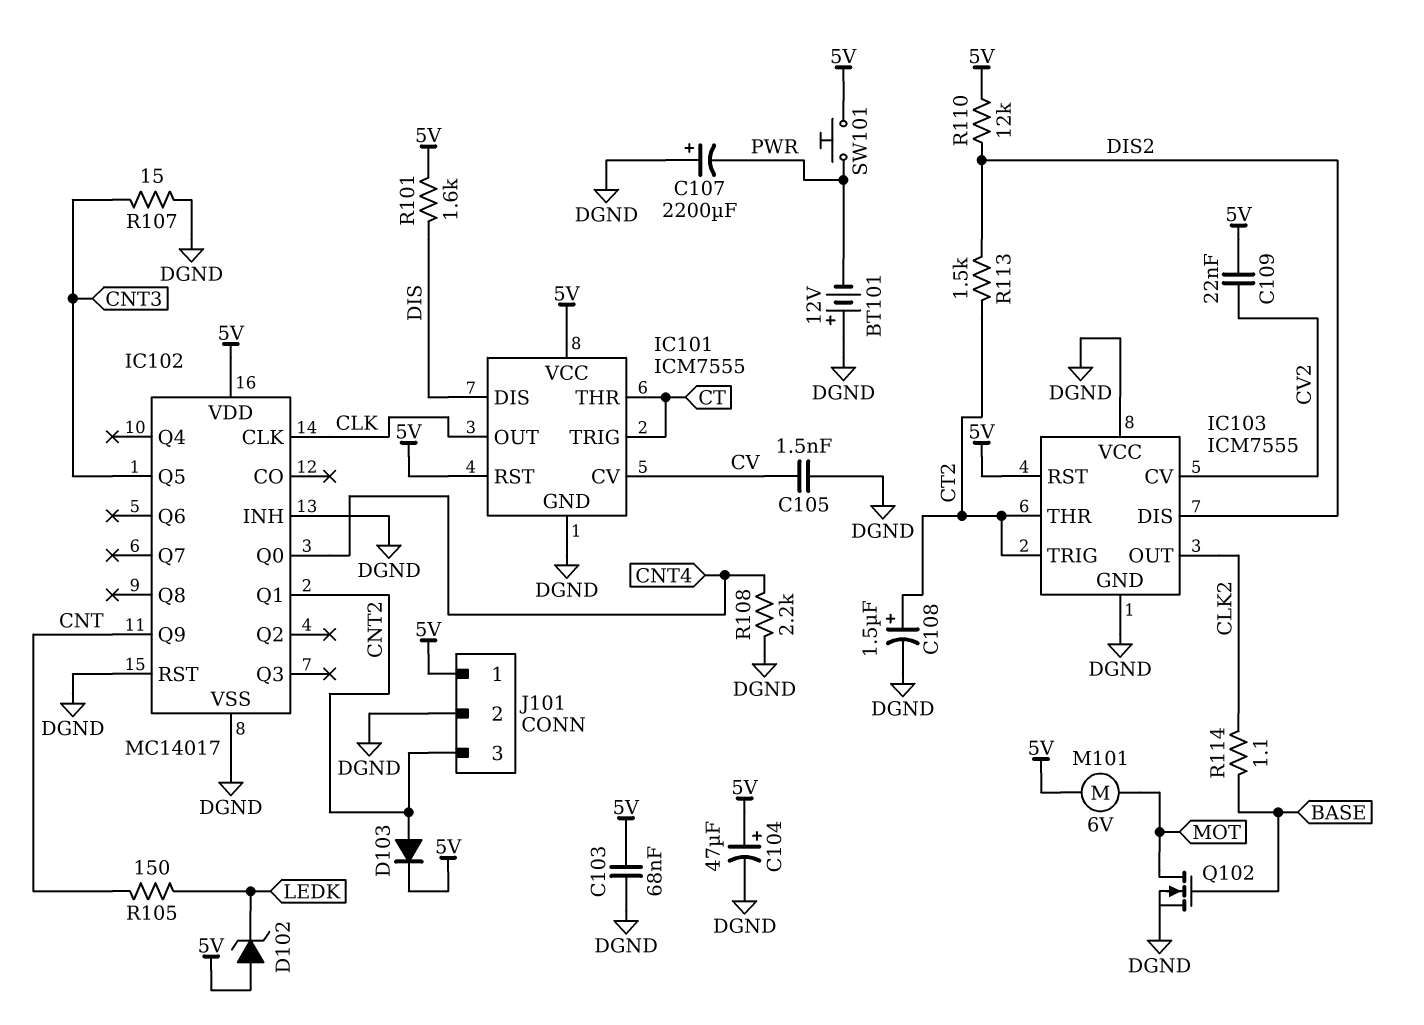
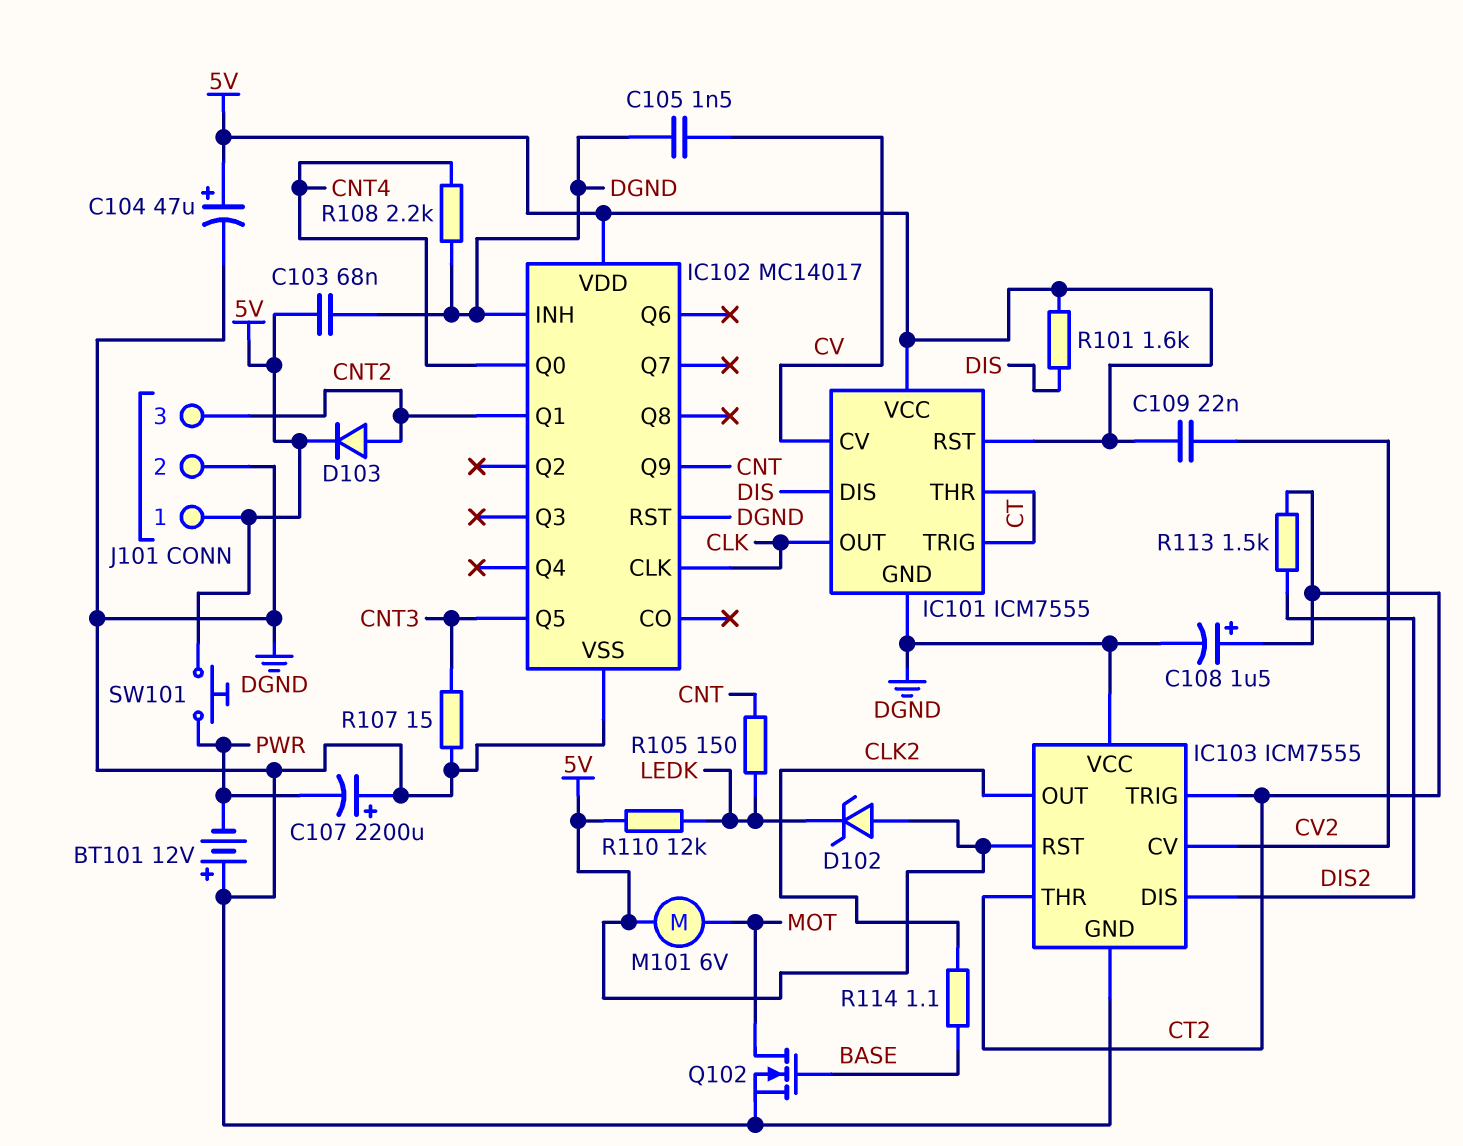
R110: 12k (5V, DIS2) -> 12k (5V, LEDK)

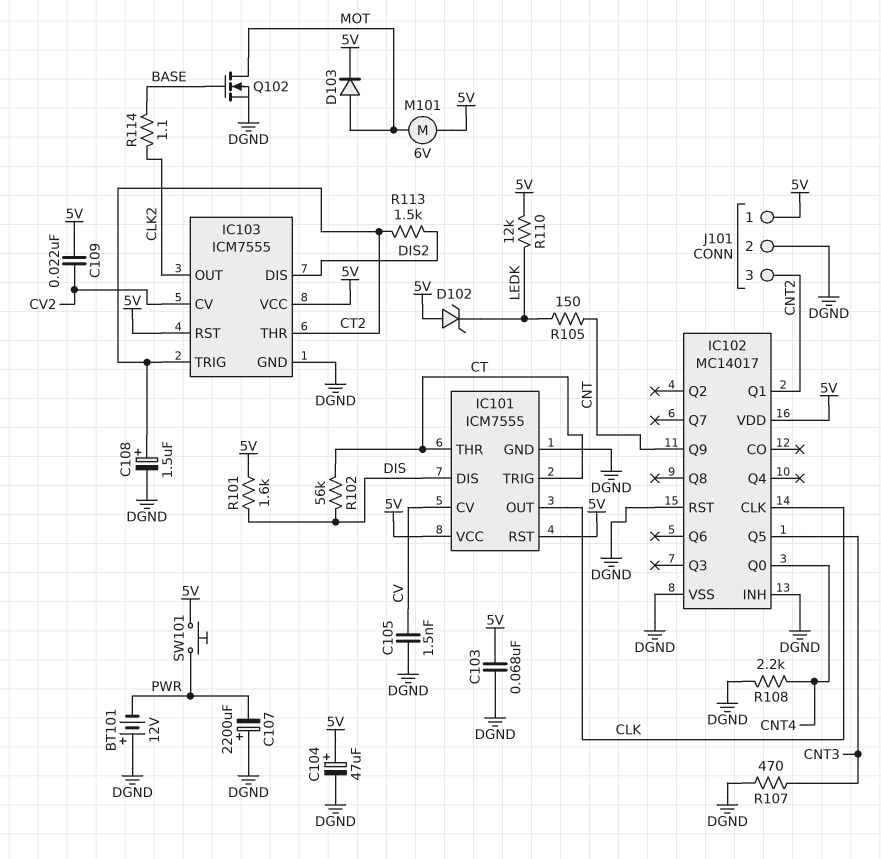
D103: diode (A CNT2, K 5V) -> diode (A MOT, K 5V)
IC103 pin VCC: DGND -> 5V
R102: none -> 56k (CT, DIS)
R107: 15 (CNT3, DGND) -> 470 (CNT3, DGND)

